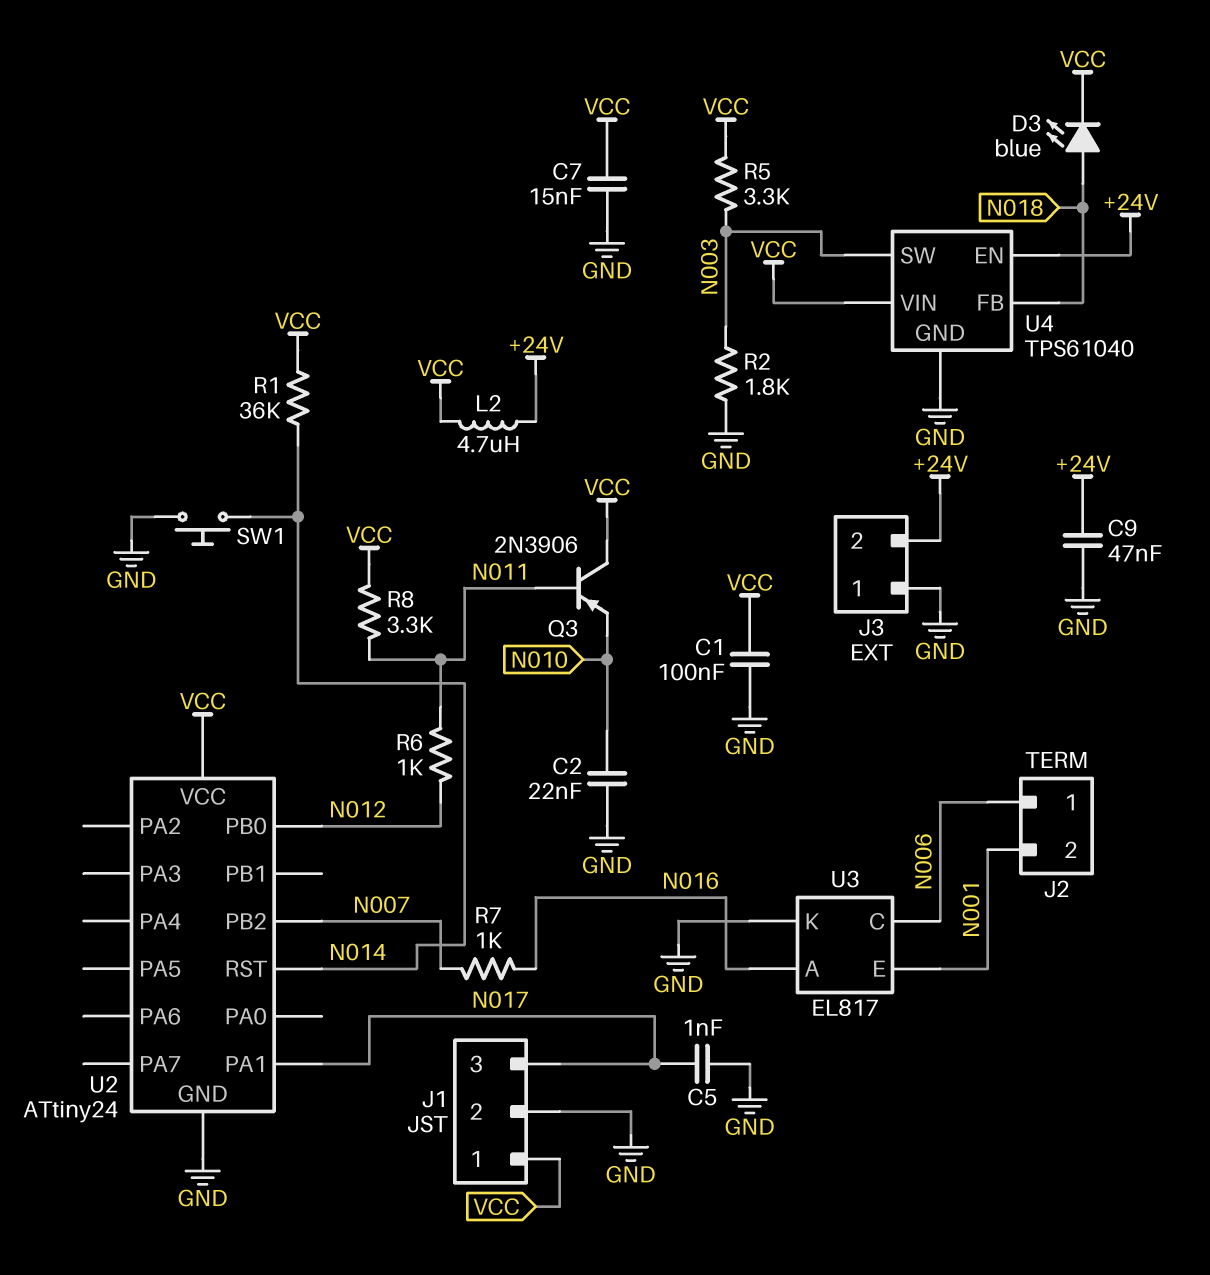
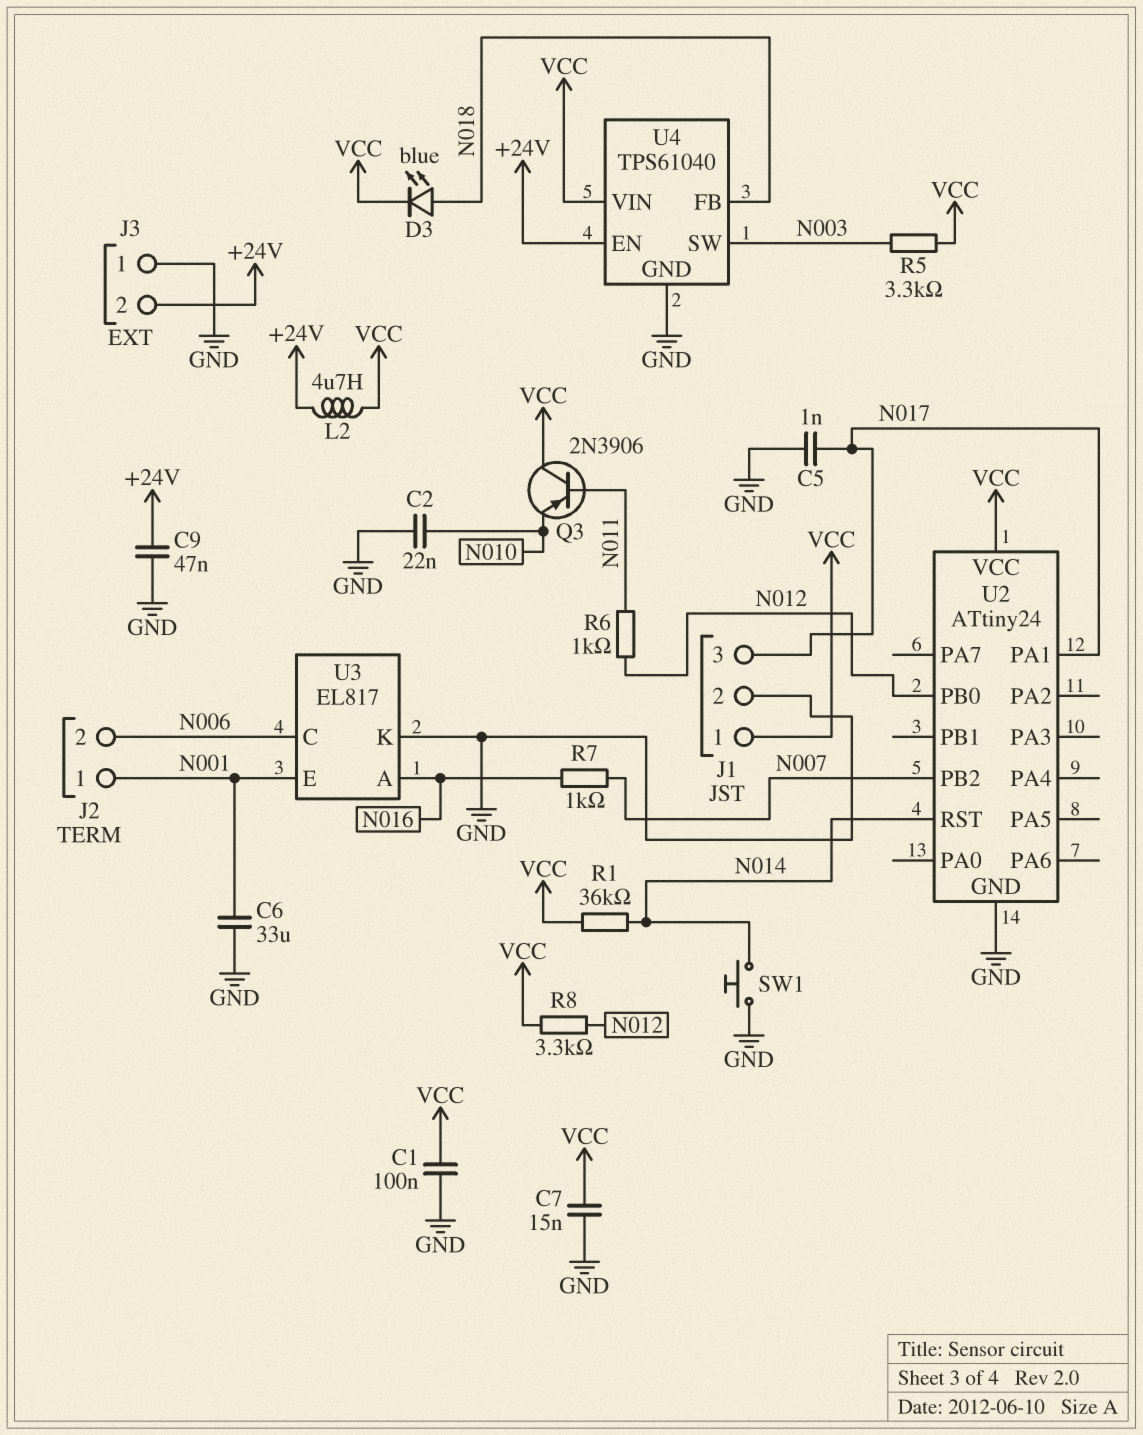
C6: none -> 33uF (GND, N001)
J2 pin 1: N006 -> N001
J2 pin 2: N001 -> N006
R2: 1.8k (GND, N003) -> none
R8: 3.3k (N011, VCC) -> 3.3k (N012, VCC)

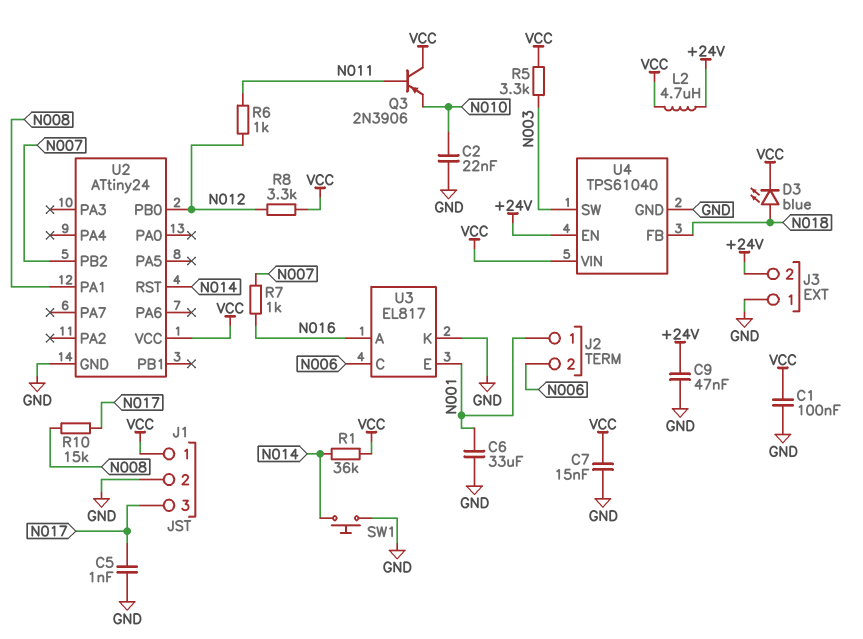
R10: none -> 15k (N008, N017)
U2 pin PA1: N017 -> N008

